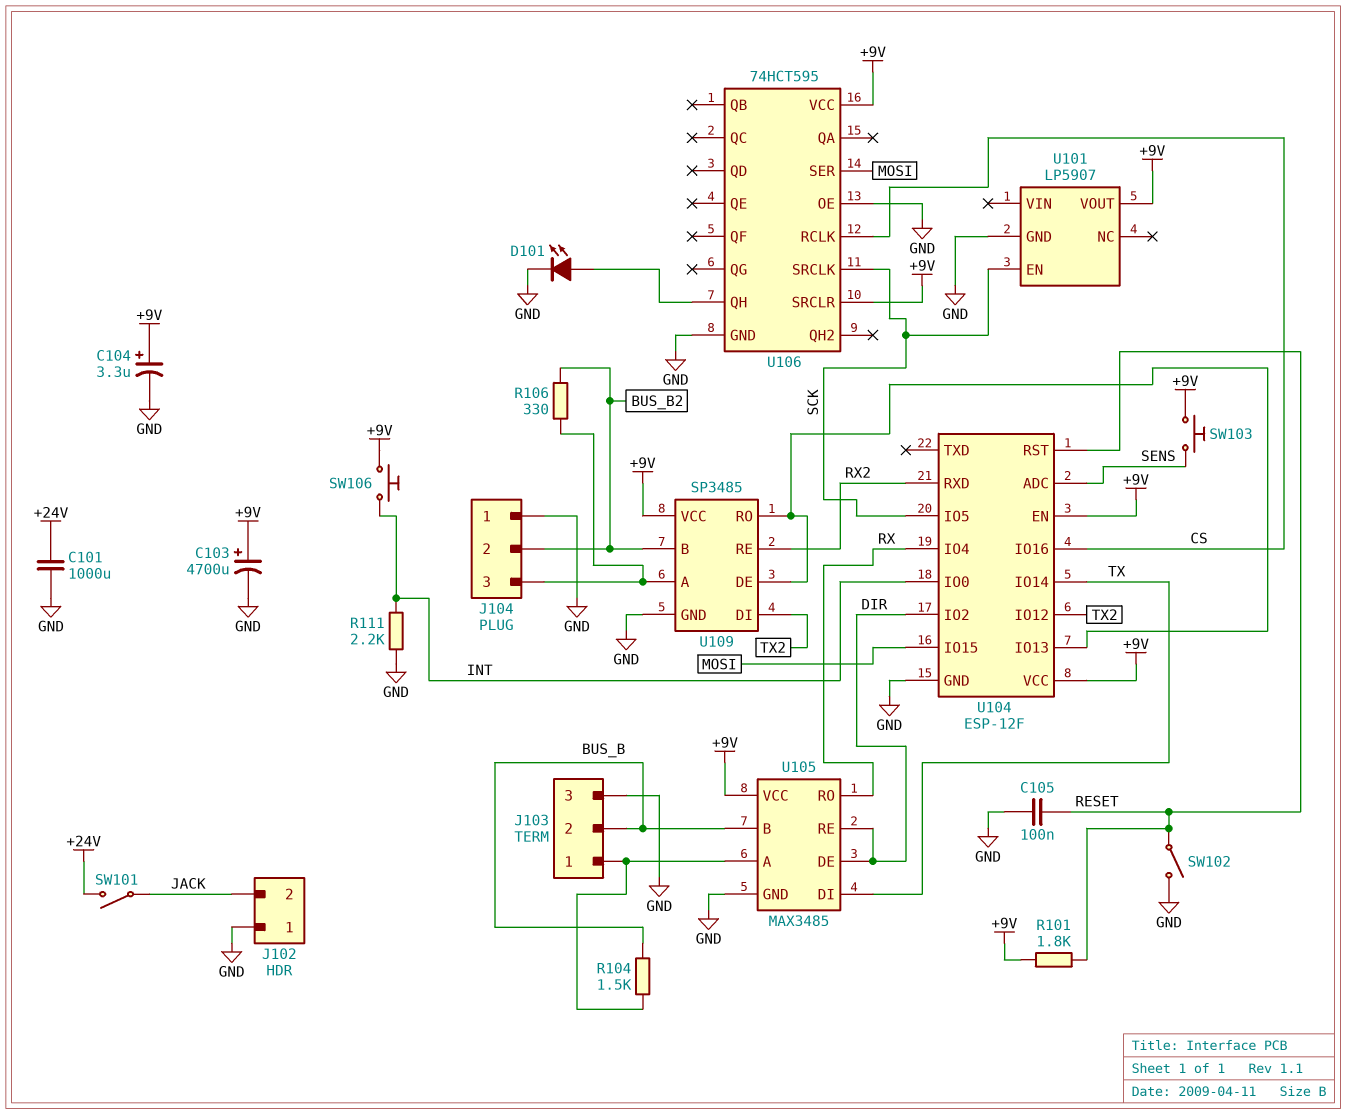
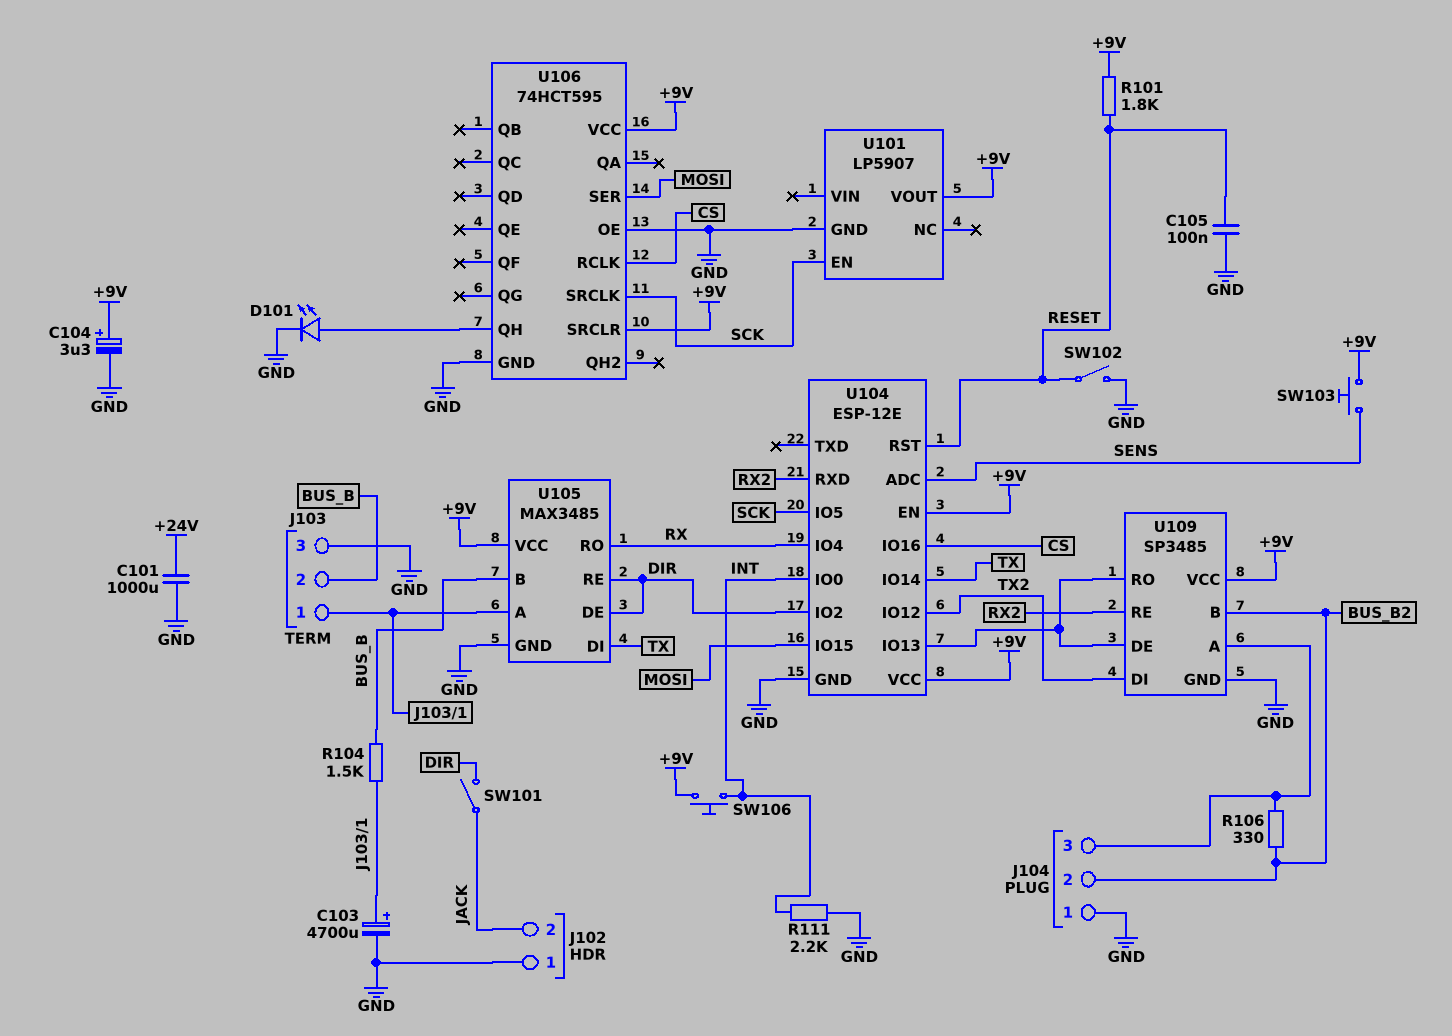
C103: 4700uF (plus +9V, minus GND) -> 4700uF (plus J103/1, minus GND)
SW101: switch (+24V, JACK) -> switch (DIR, JACK)
U104: ESP-12F -> ESP-12E

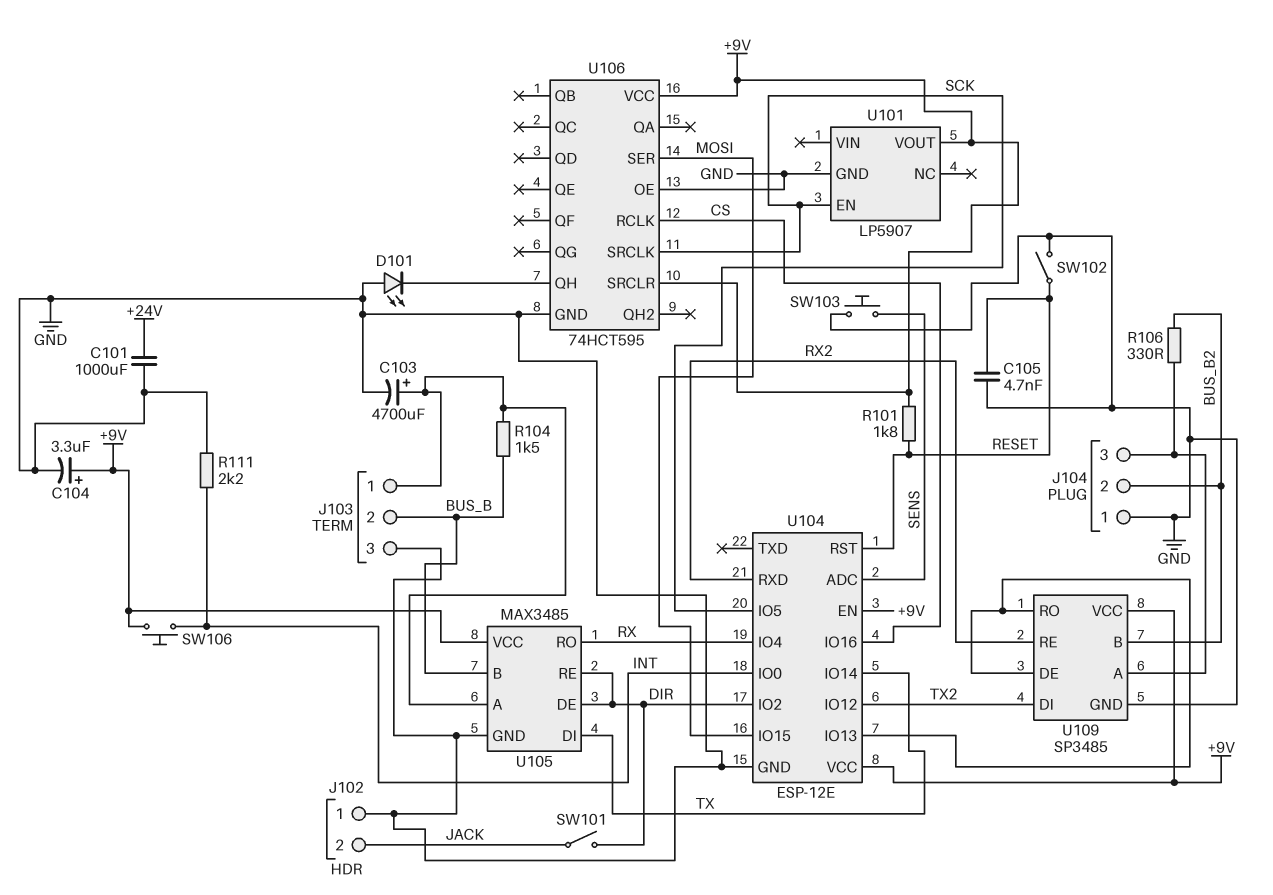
C105: 100nF (GND, RESET) -> 4.7nF (GND, RESET)
D101: LED (A U106/QH, K GND) -> LED (A GND, K U106/QH)
SW103: button (+9V, SENS) -> button (GND, SENS)

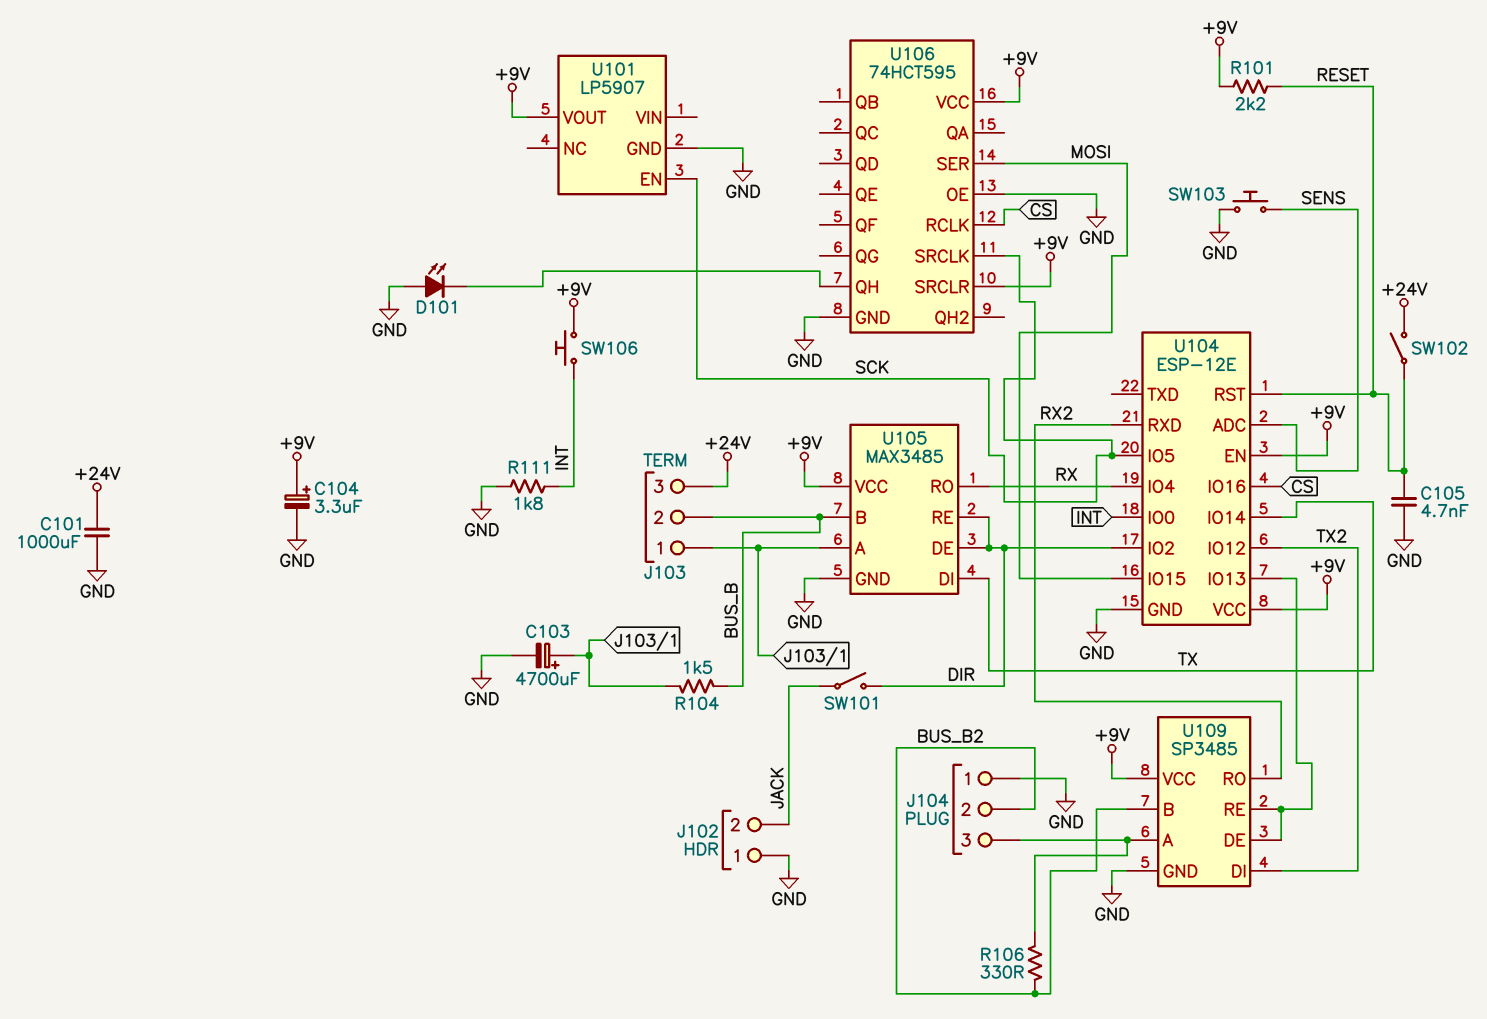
J103 pin 3: GND -> +24V
R101: 1.8k (+9V, RESET) -> 2.2k (+9V, RESET)
R111: 2.2k (GND, INT) -> 1.8k (GND, INT)
SW102: switch (GND, RESET) -> switch (+24V, RESET)
U109 pin RE: RX2 -> U104/IO13
U109 pin RO: U104/IO13 -> RX2

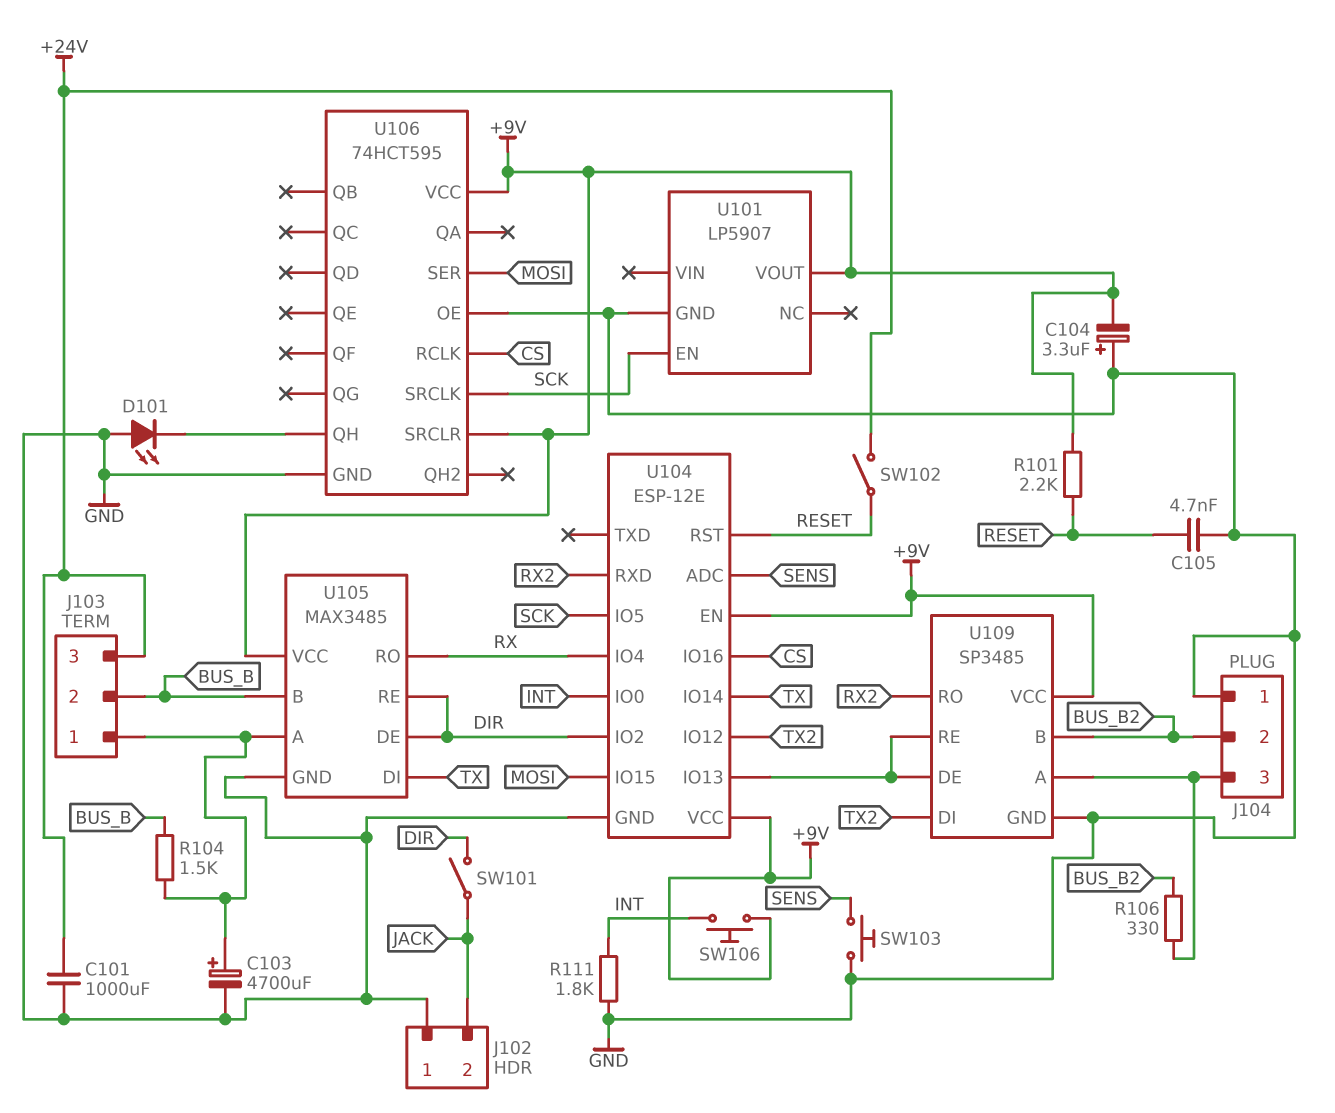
C104: 3.3uF (plus +9V, minus GND) -> 3.3uF (plus GND, minus +9V)

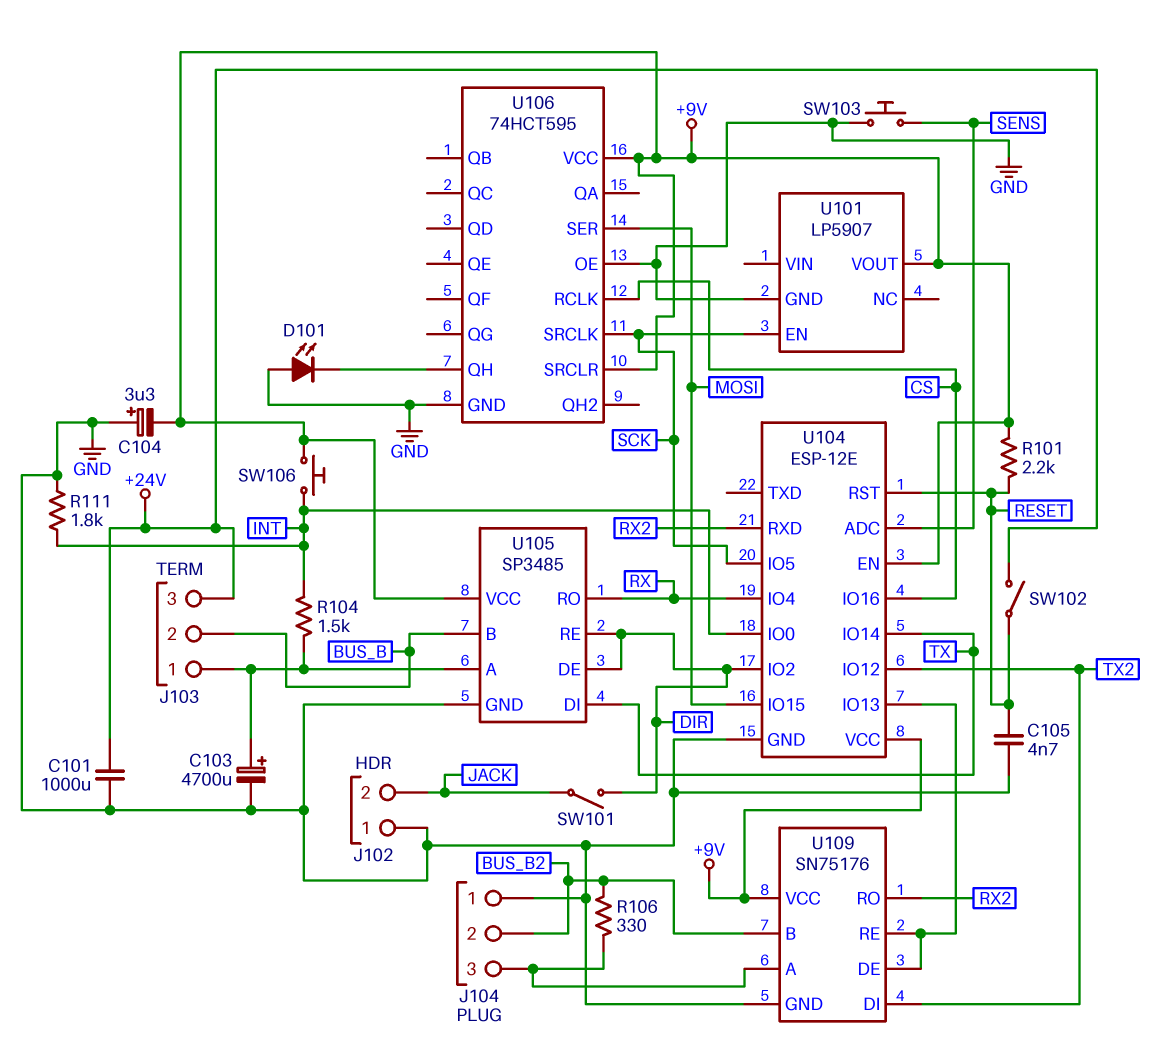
R104: 1.5k (BUS_B, J103/1) -> 1.5k (INT, J103/1)
U105: MAX3485 -> SP3485
U109: SP3485 -> SN75176

